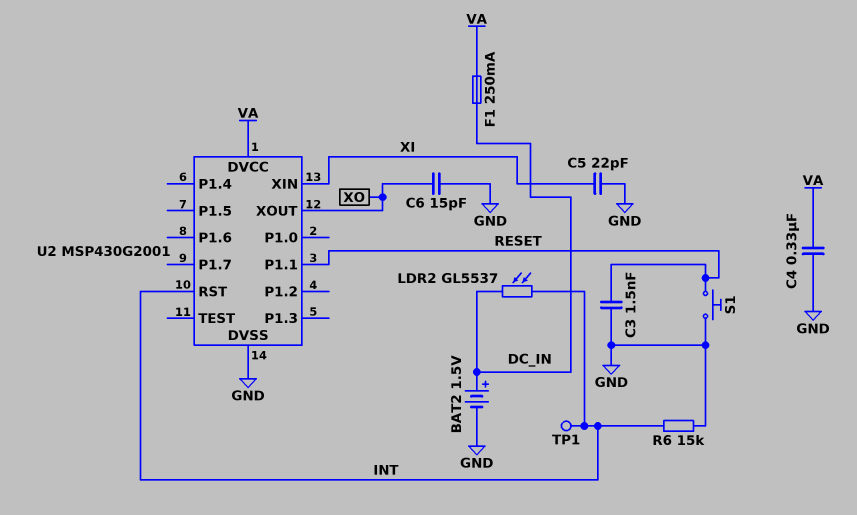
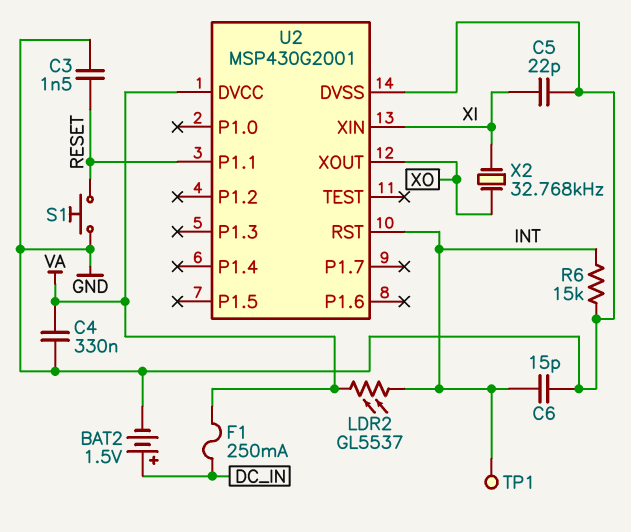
C6: 15pF (GND, XO) -> 15pF (GND, INT)
LDR2: GL5537 (DC_IN, INT) -> GL5537 (INT, VA)
X2: none -> 32.768kHz (XI, XO)

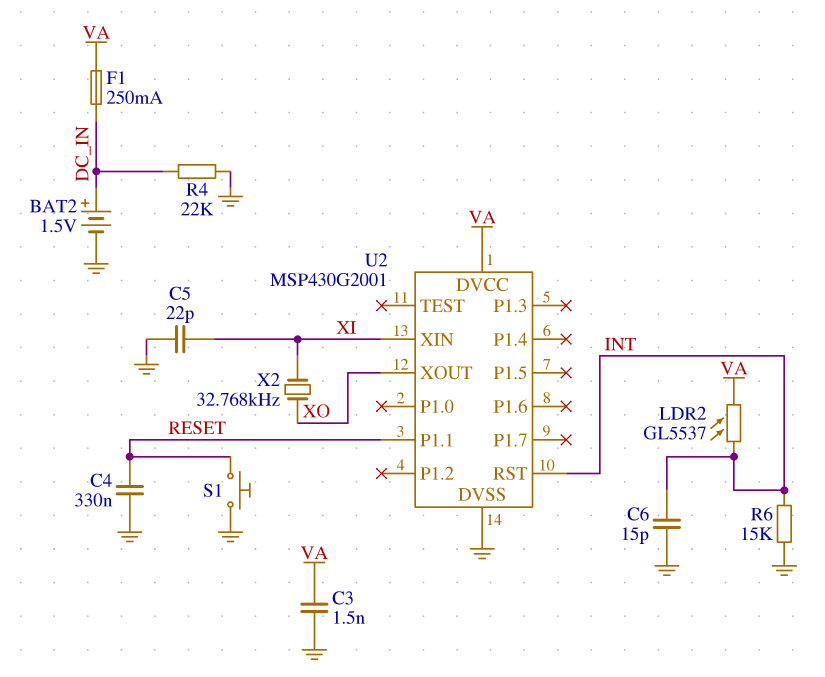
C3: 1.5nF (GND, RESET) -> 1.5nF (GND, VA)
C4: 330nF (GND, VA) -> 330nF (GND, RESET)
R4: none -> 22k (DC_IN, GND)
TP1: test point (INT) -> none

